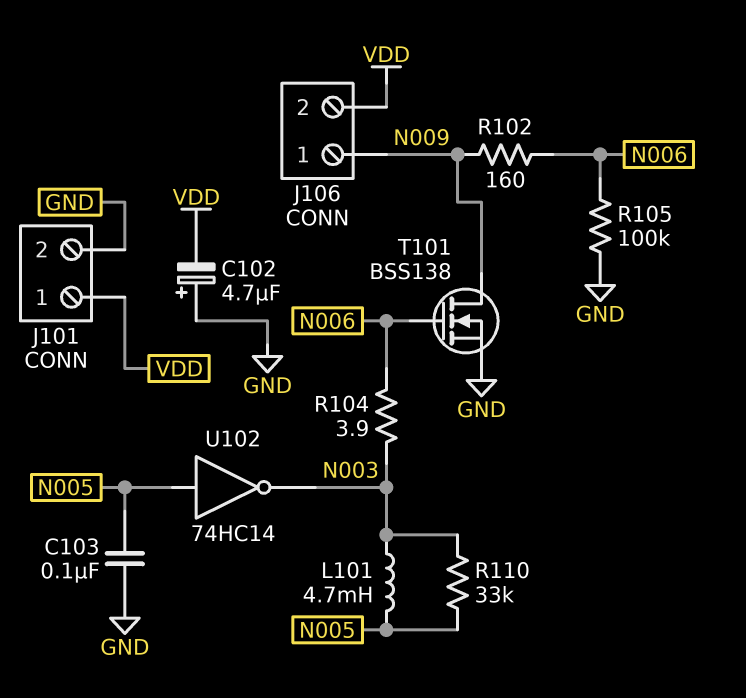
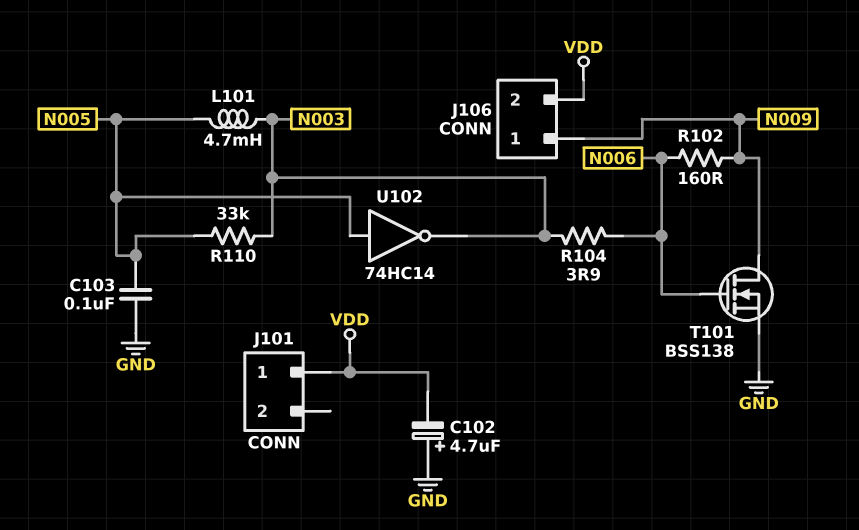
J101 pin 2: GND -> none
R105: 100k (GND, N006) -> none

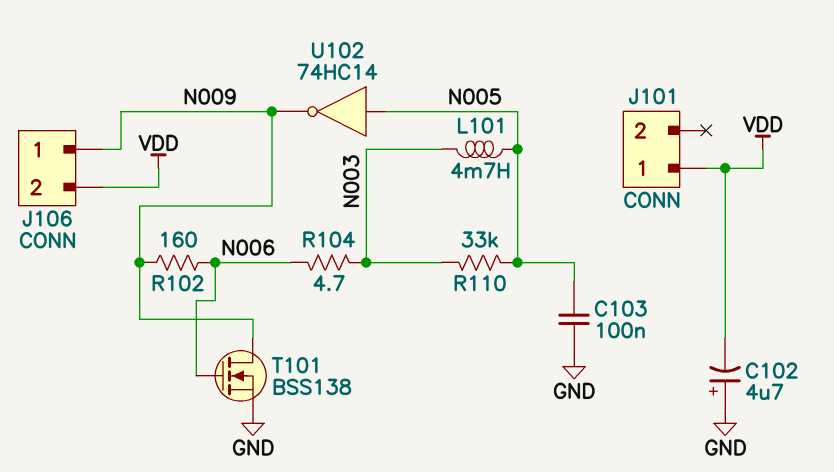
R104: 3.9 (N003, N006) -> 4.7 (N003, N006)
U102: NOT 74HC14 (in N005, out N003) -> NOT 74HC14 (in N005, out N009)

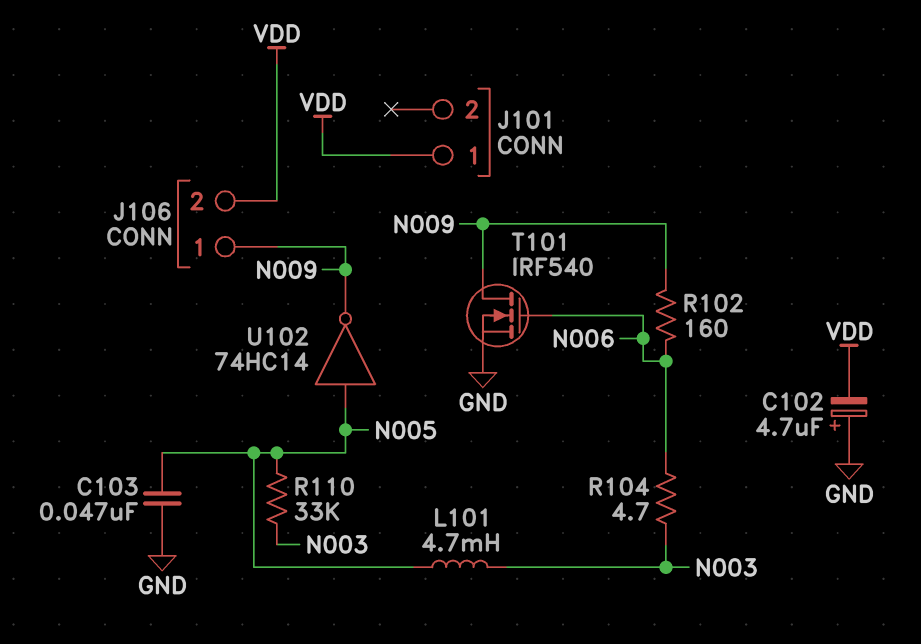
C103: 100nF (GND, N005) -> 47nF (GND, N005)
T101: NMOS BSS138 (G N006, D N009, S GND) -> NMOS IRF540 (G N006, D N009, S GND)

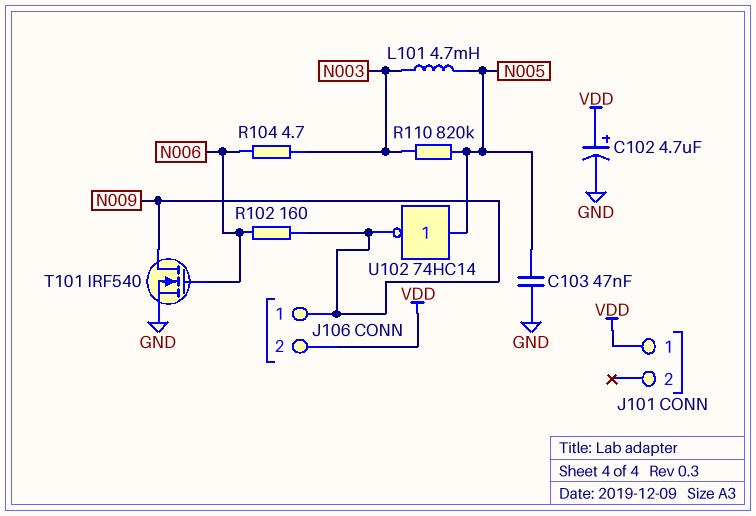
C102: 4.7uF (plus GND, minus VDD) -> 4.7uF (plus VDD, minus GND)
R110: 33k (N003, N005) -> 820k (N003, N005)

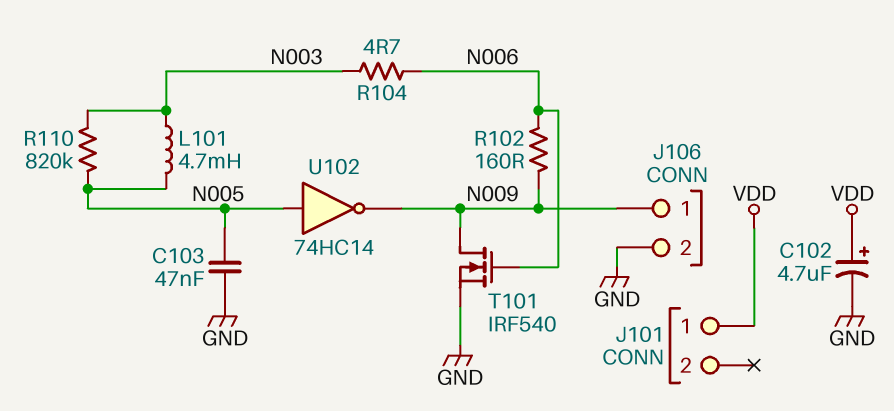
J106 pin 2: VDD -> GND

